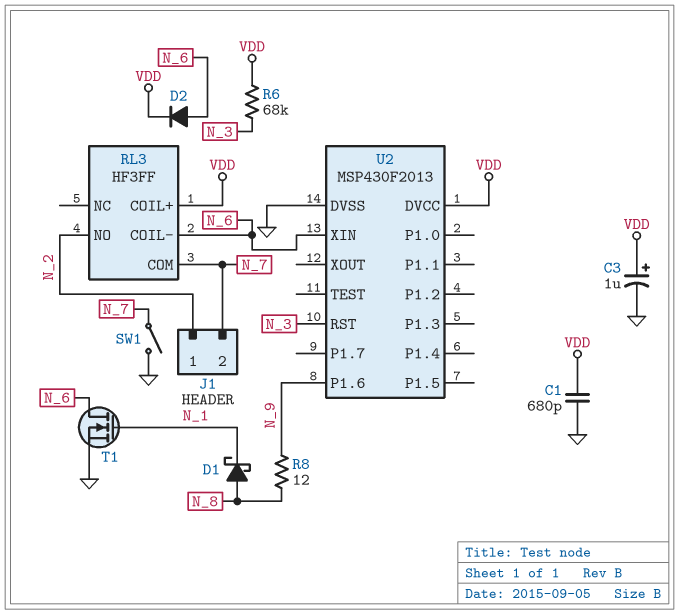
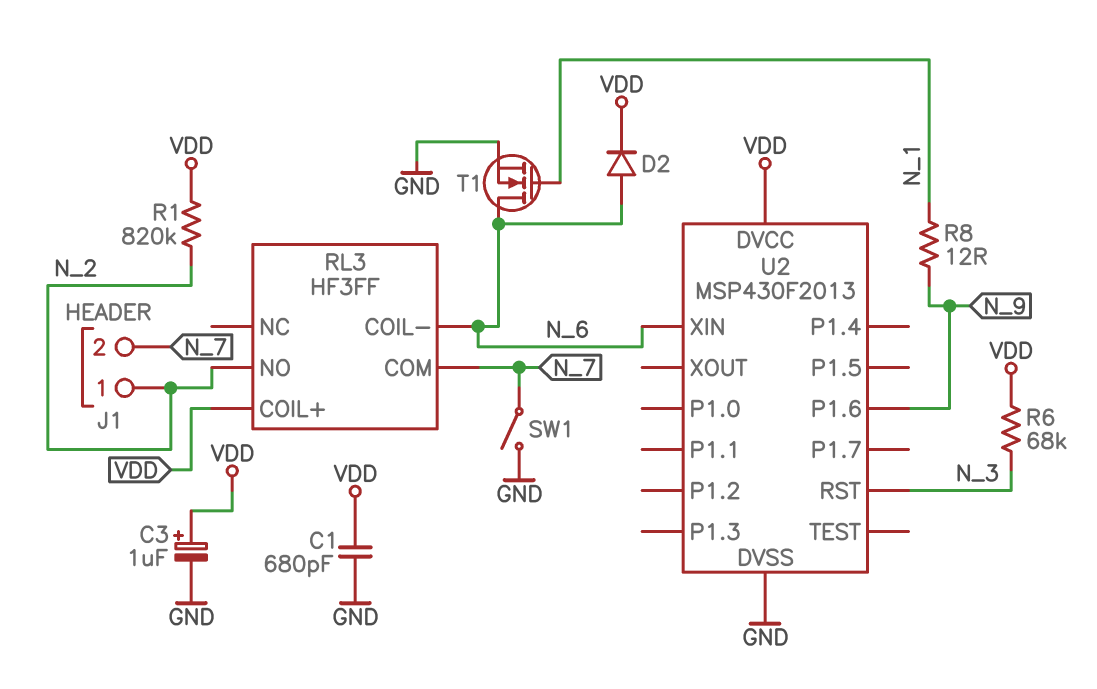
D1: schottky (A N_8, K N_1) -> none
R1: none -> 820k (N_2, VDD)
R8: 12 (N_8, N_9) -> 12 (N_1, N_9)

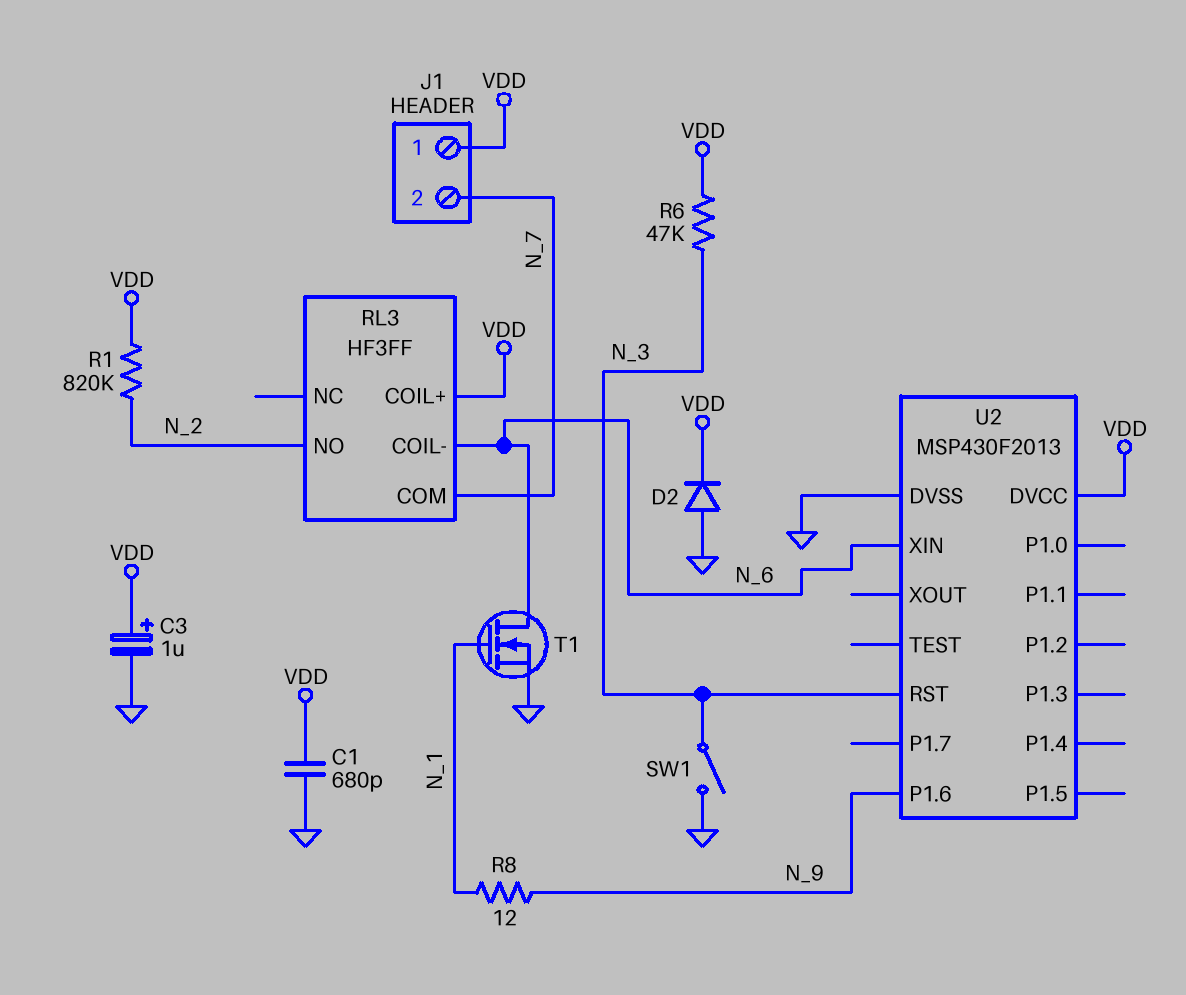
D2: diode (A N_6, K VDD) -> diode (A GND, K VDD)
J1 pin 1: N_2 -> VDD
R6: 68k (N_3, VDD) -> 47k (N_3, VDD)
SW1: switch (GND, N_7) -> switch (GND, N_3)

